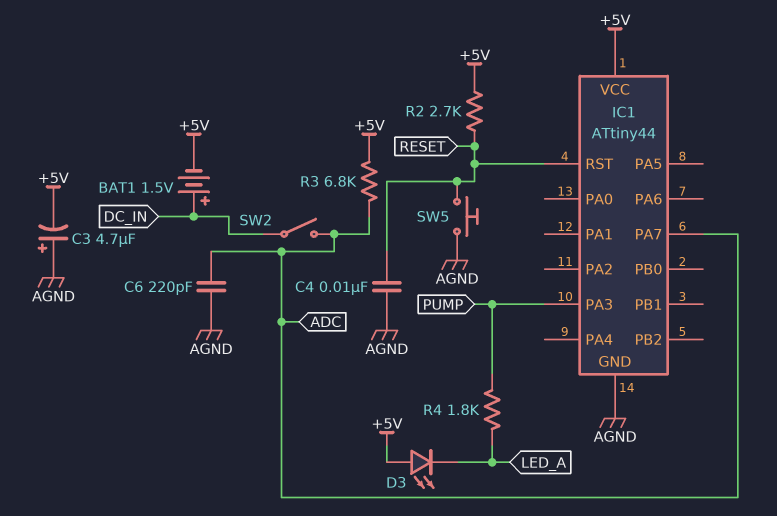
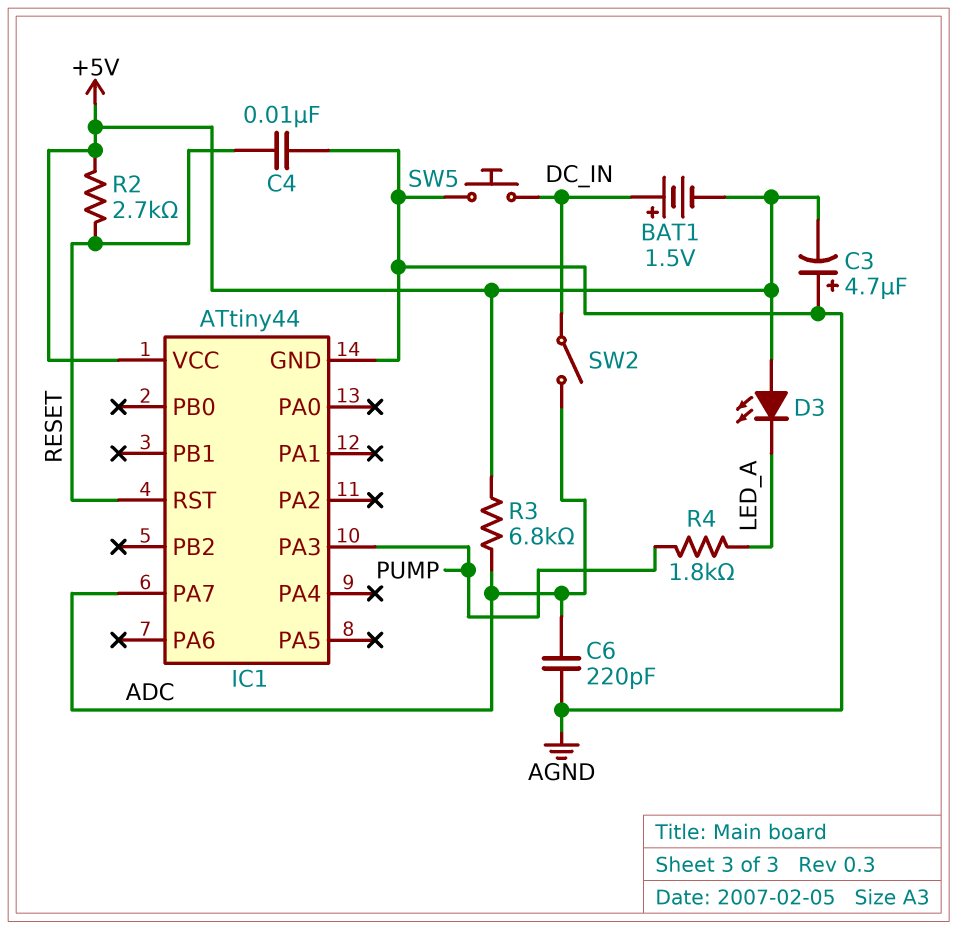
SW5: button (AGND, RESET) -> button (AGND, DC_IN)

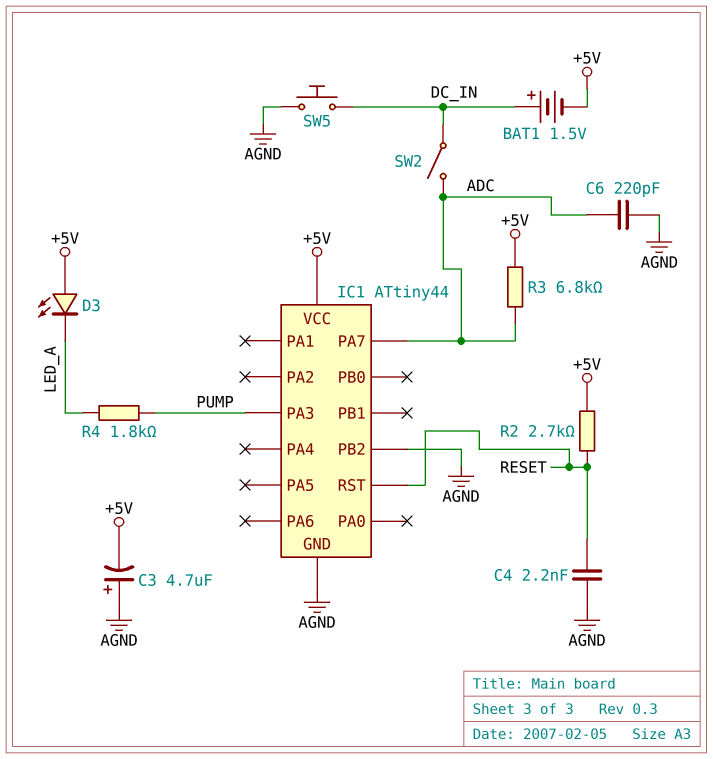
C4: 10nF (AGND, RESET) -> 2.2nF (AGND, RESET)
IC1 pin PB2: none -> AGND

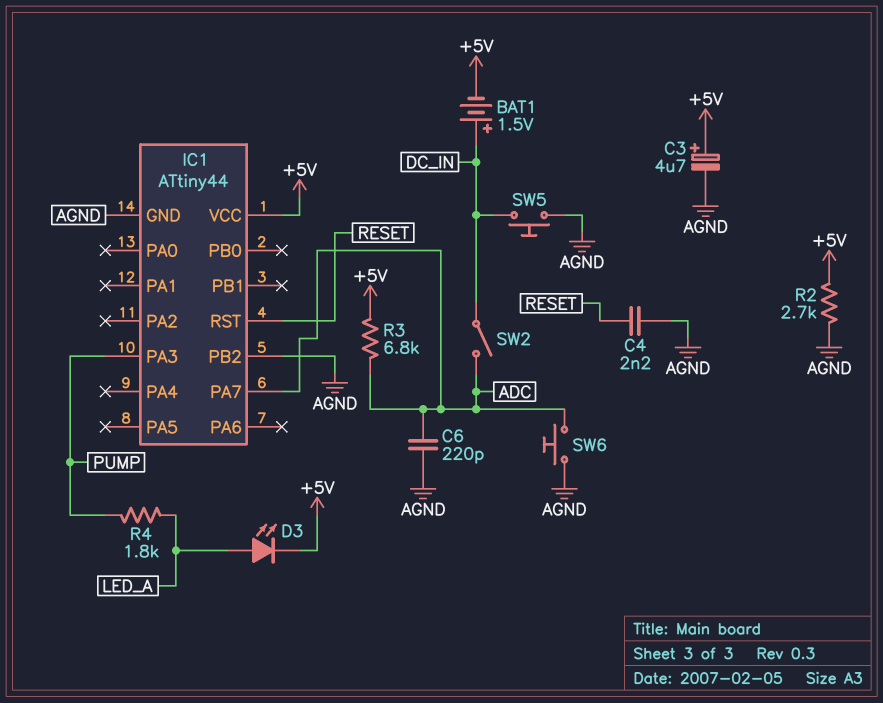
C3: 4.7uF (plus AGND, minus +5V) -> 4.7uF (plus +5V, minus AGND)
D3: LED (A +5V, K LED_A) -> LED (A LED_A, K +5V)
R2: 2.7k (+5V, RESET) -> 2.7k (+5V, AGND)
SW6: none -> button (ADC, AGND)

